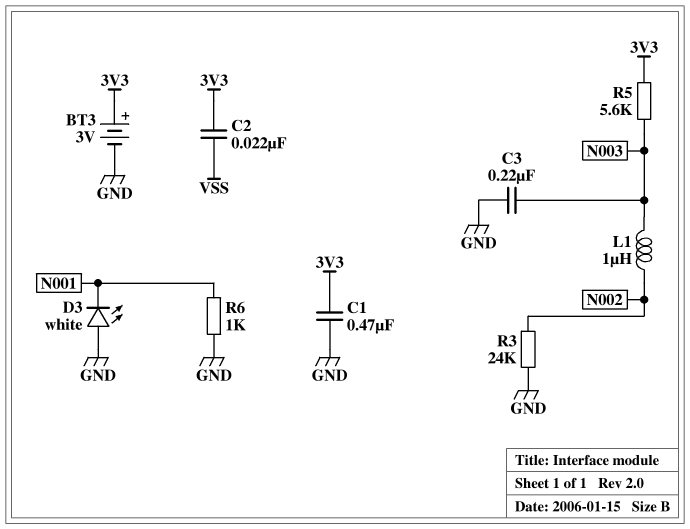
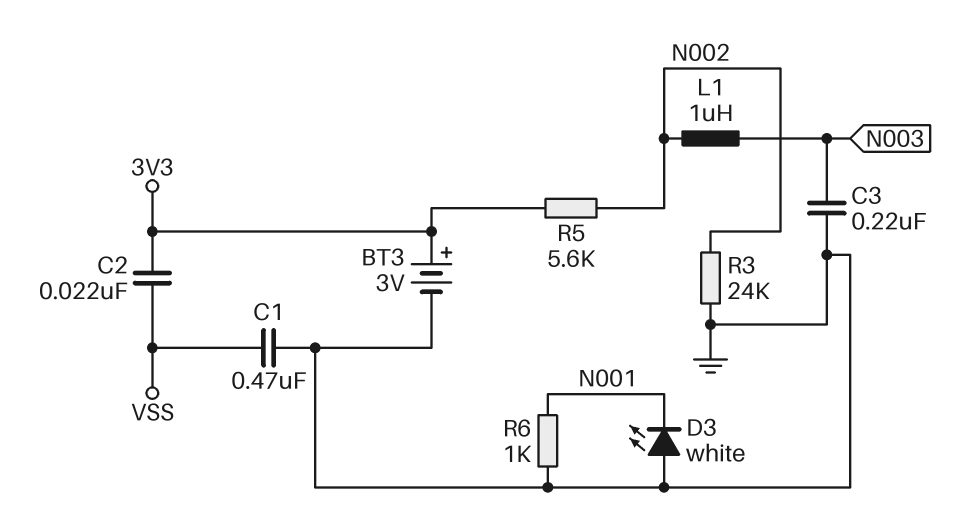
C1: 470nF (3V3, GND) -> 470nF (GND, VSS)
R5: 5.6k (3V3, N003) -> 5.6k (3V3, N002)

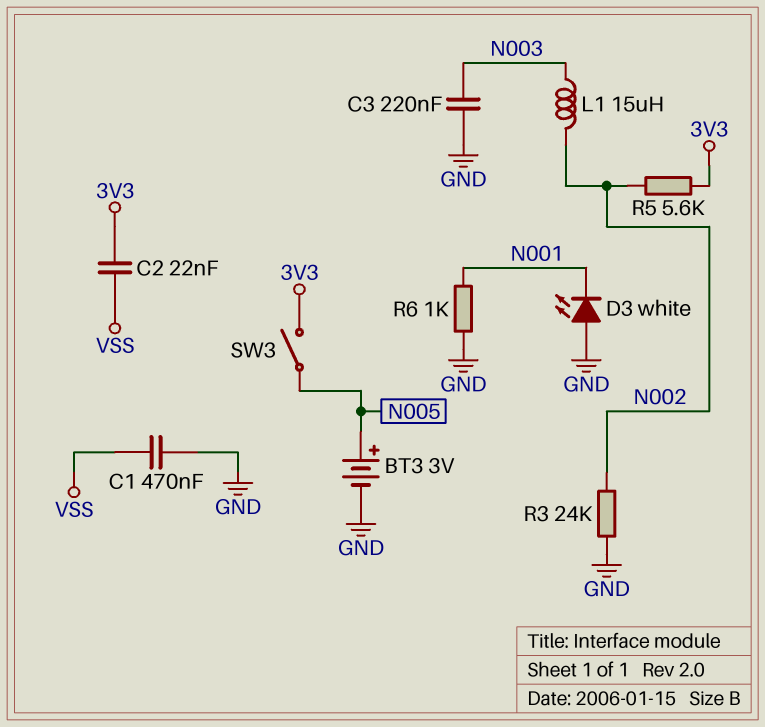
BT3: 3V (plus 3V3, minus GND) -> 3V (plus N005, minus GND)
L1: 1uH (N002, N003) -> 15uH (N002, N003)
SW3: none -> switch (3V3, N005)

